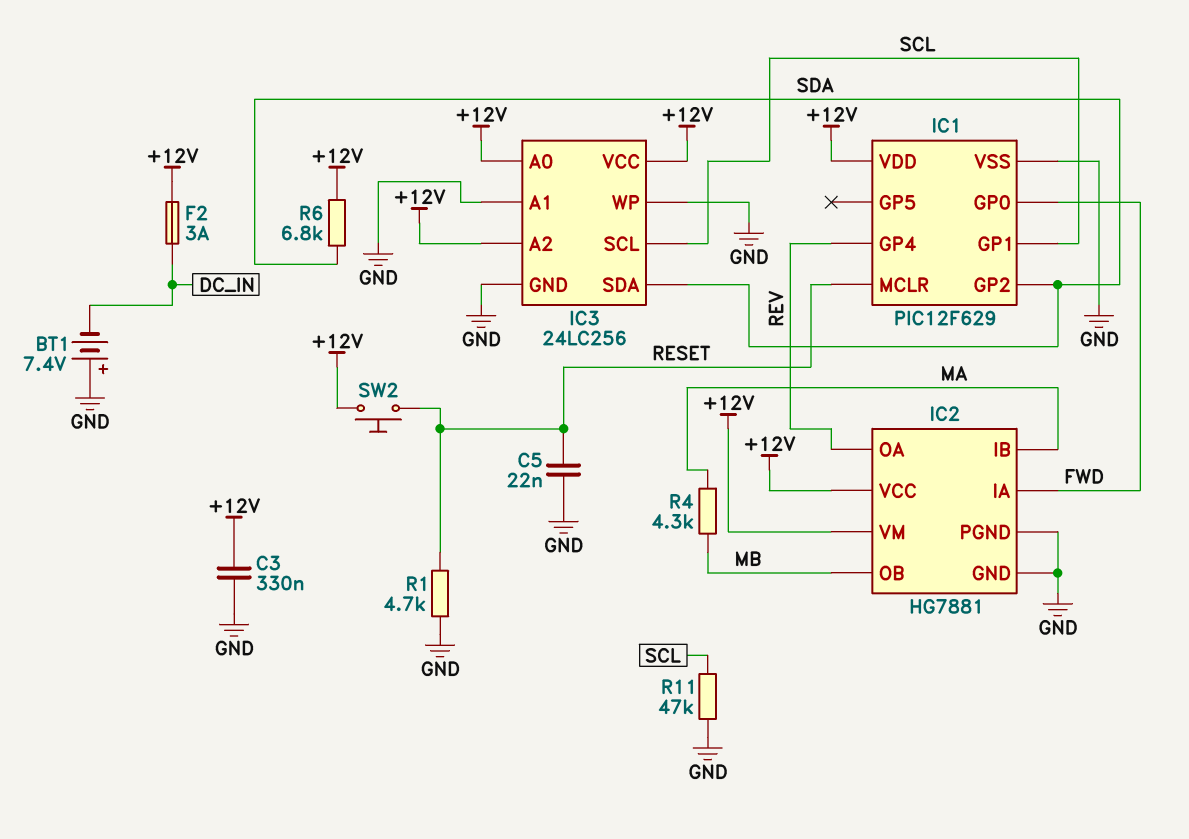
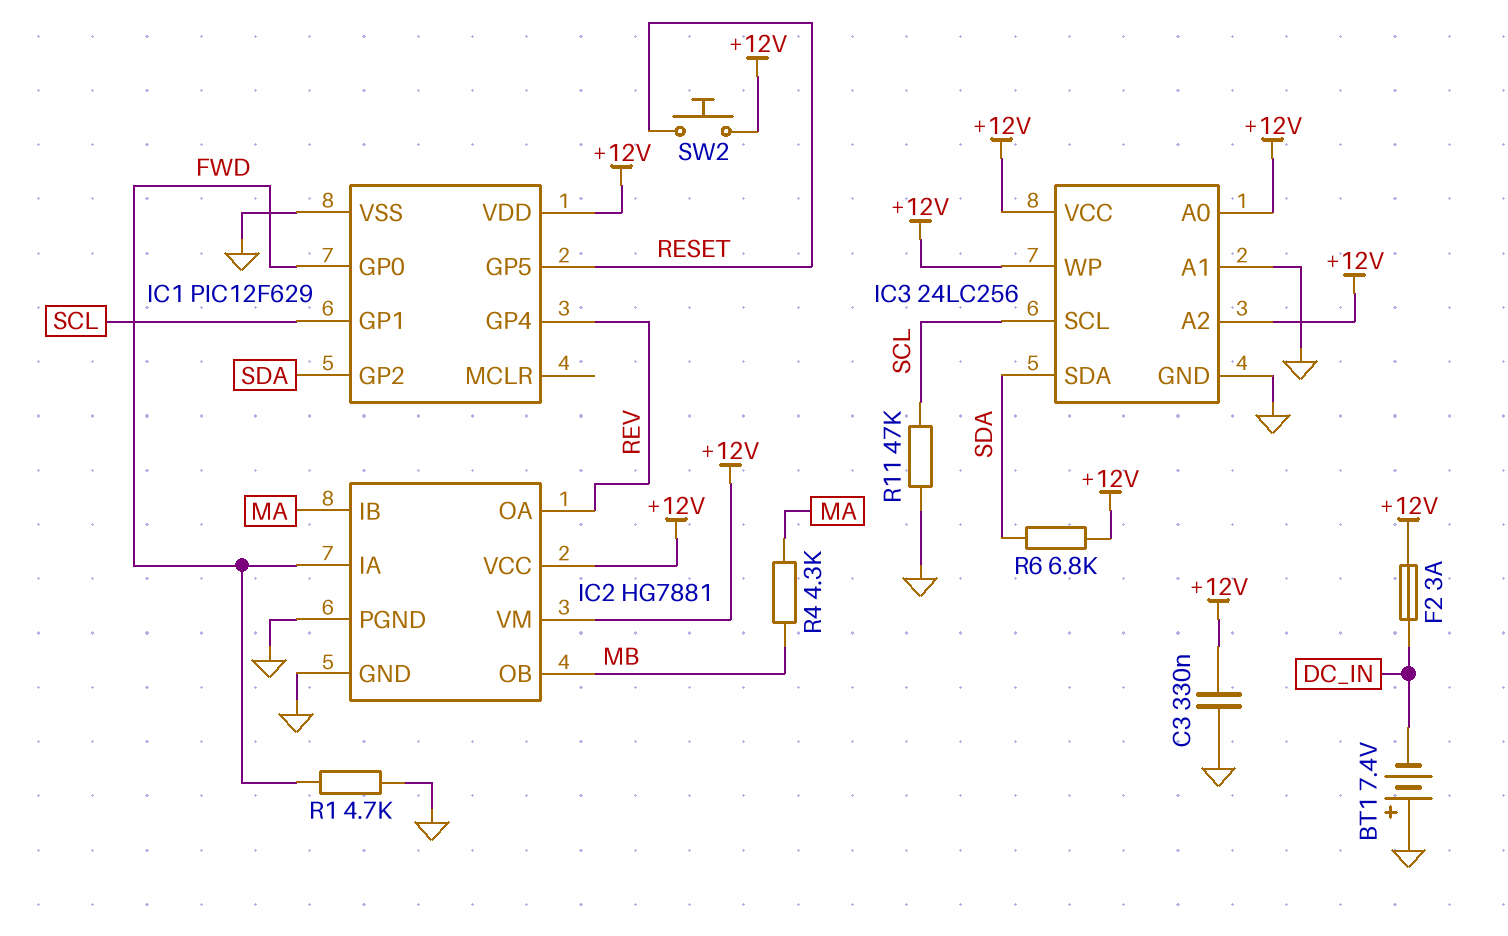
C5: 22nF (GND, RESET) -> none
IC1 pin GP5: none -> RESET
IC1 pin MCLR: RESET -> none
IC3 pin WP: GND -> +12V
R1: 4.7k (GND, RESET) -> 4.7k (FWD, GND)

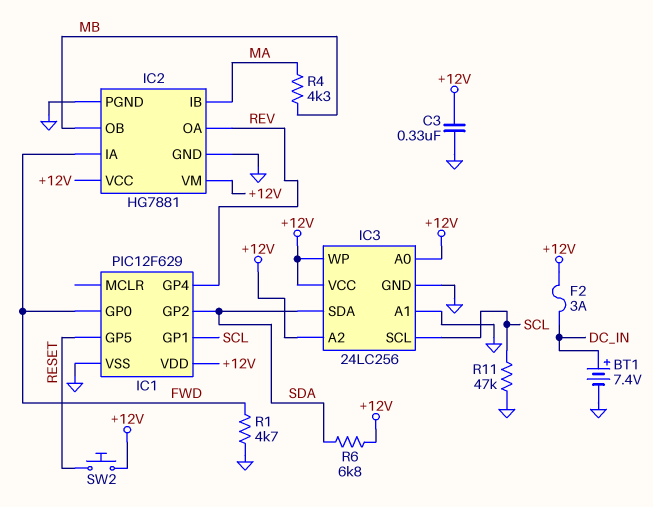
BT1: 7.4V (plus GND, minus DC_IN) -> 7.4V (plus DC_IN, minus GND)

